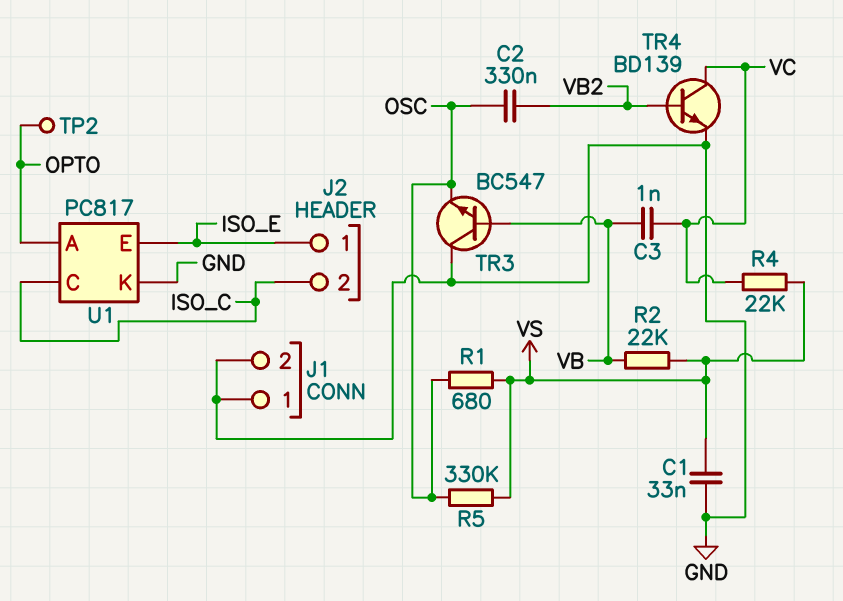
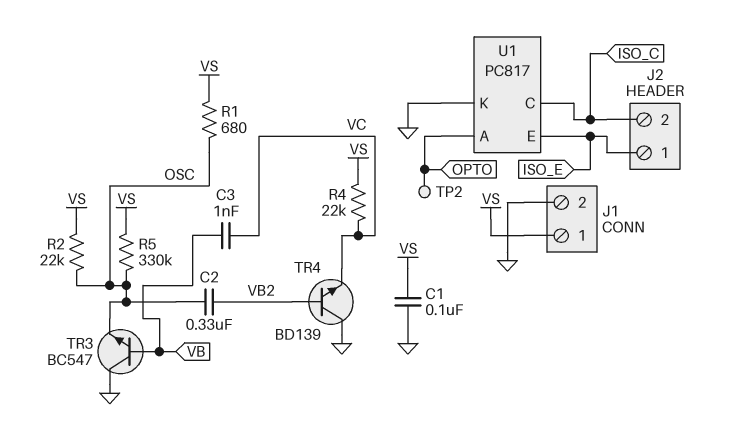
C1: 33nF (GND, VS) -> 100nF (GND, VS)
J1 pin 1: GND -> VS
R2: 22k (VB, VS) -> 22k (OSC, VS)
TR4: NPN BD139 (B VB2, C VC, E GND) -> NPN BD139 (B VB2, C GND, E VC)

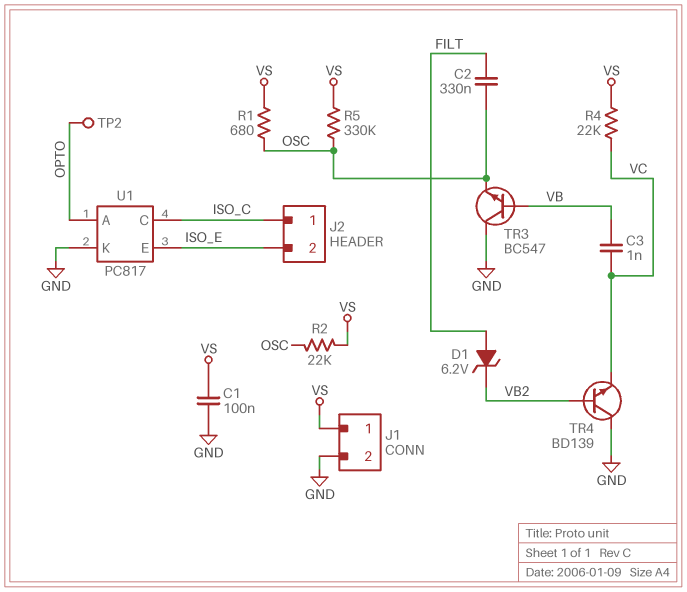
C2: 330nF (OSC, VB2) -> 330nF (FILT, OSC)
D1: none -> zener 6.2V (A FILT, K VB2)
J2 pin 1: ISO_E -> ISO_C
J2 pin 2: ISO_C -> ISO_E

